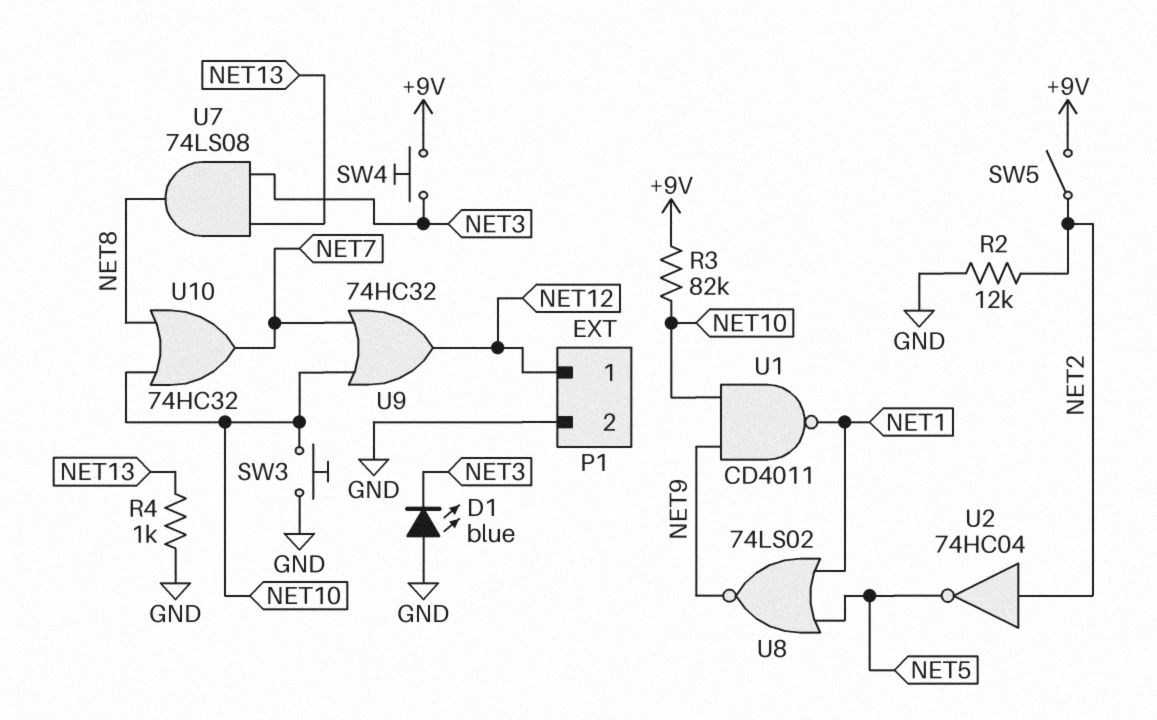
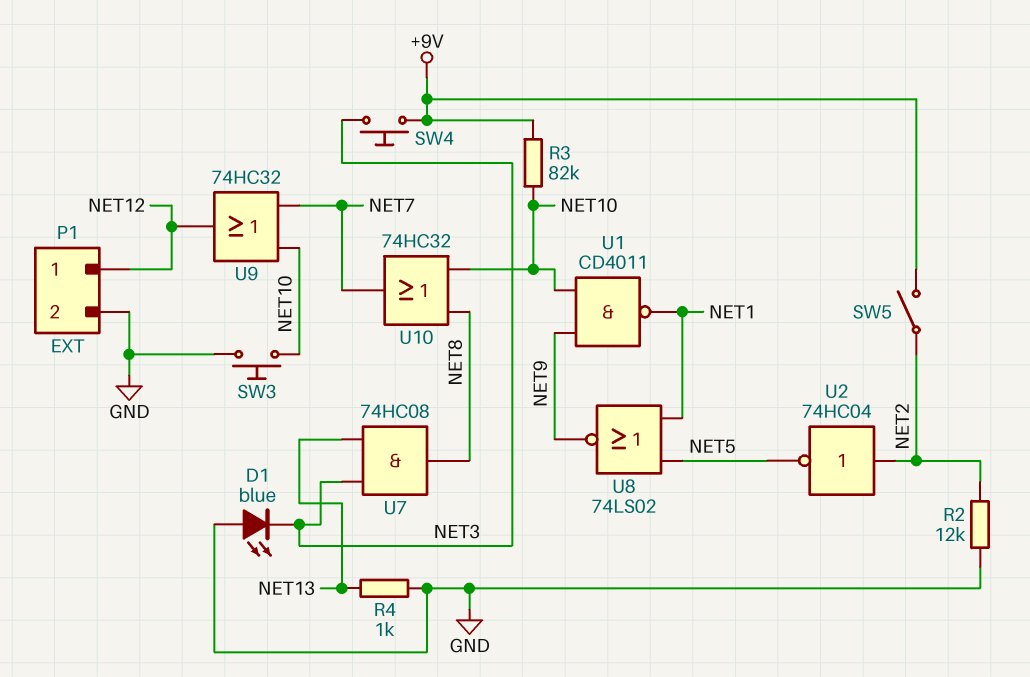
U7: AND 74LS08 (in NET3, in NET13, out NET8) -> AND 74HC08 (in NET3, in NET13, out NET8)

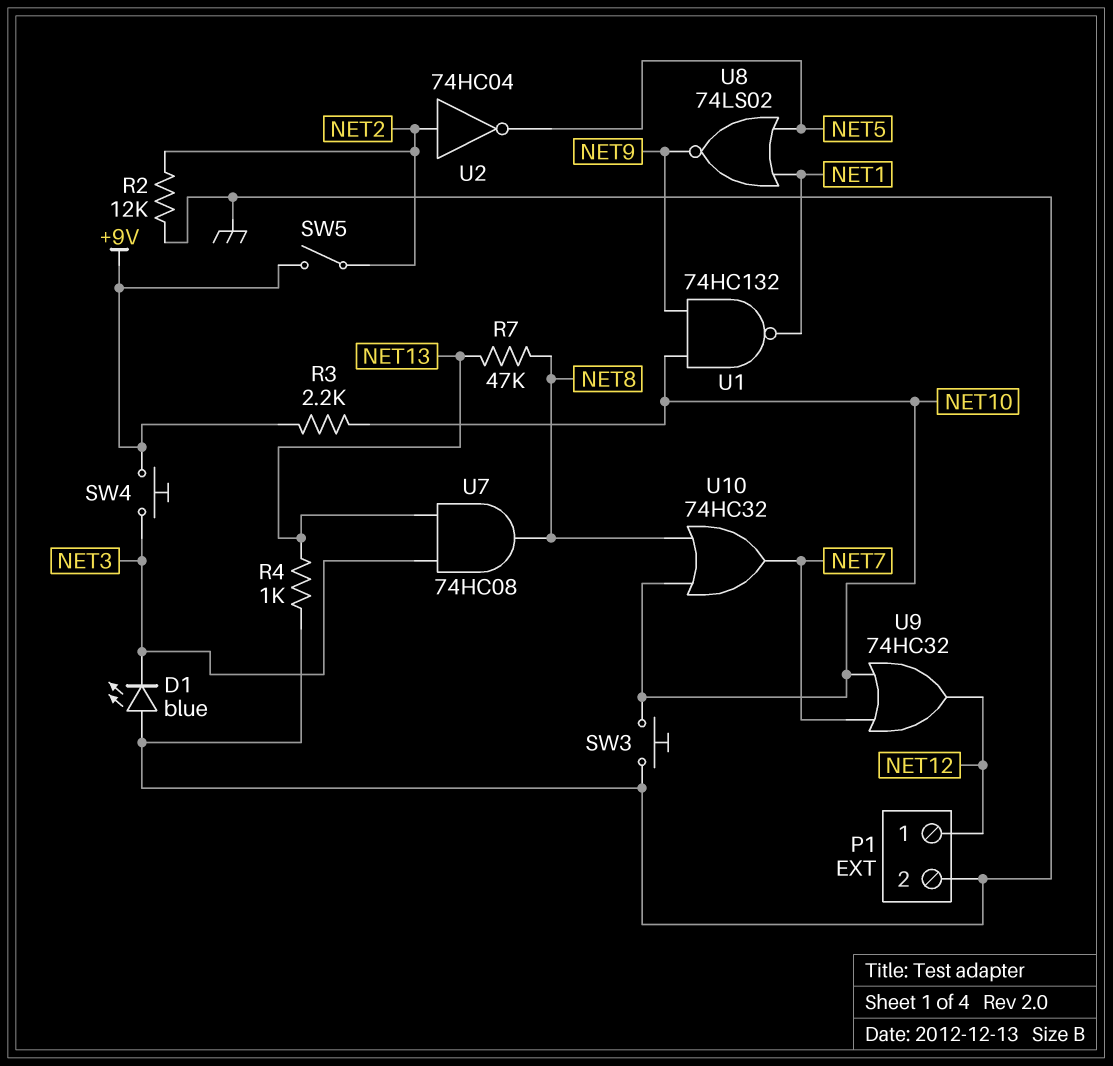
R3: 82k (+9V, NET10) -> 2.2k (+9V, NET10)
R7: none -> 47k (NET8, NET13)
U1: NAND CD4011 (in NET9, in NET10, out NET1) -> NAND 74HC132 (in NET9, in NET10, out NET1)

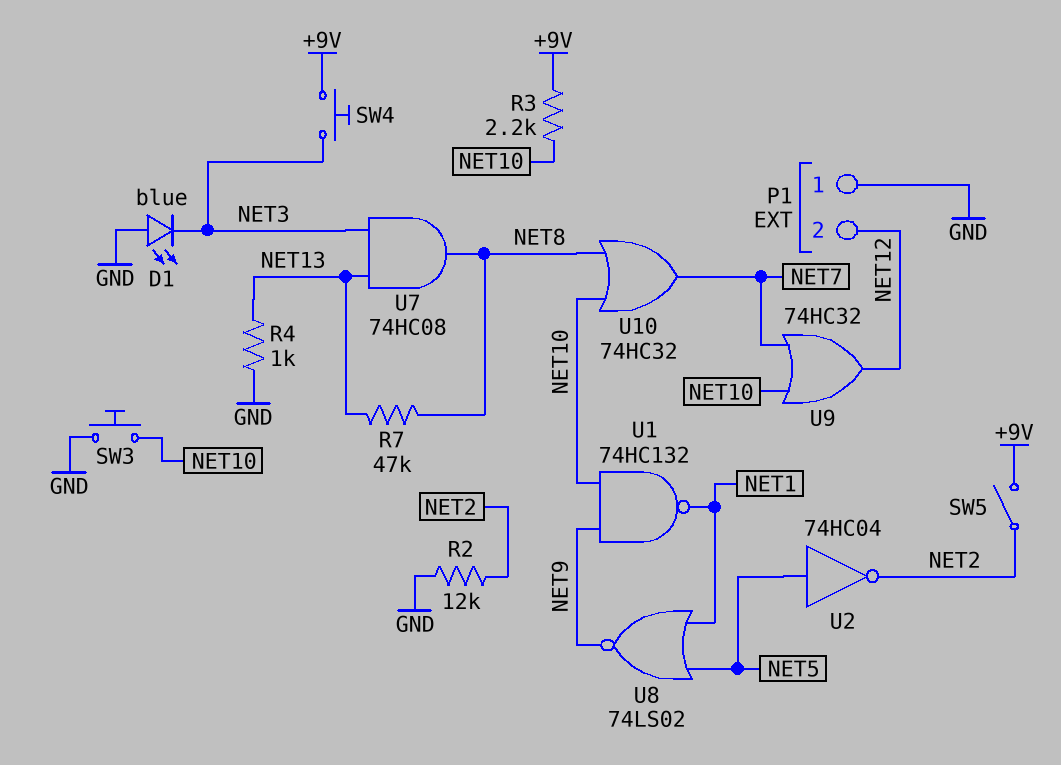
P1 pin 1: NET12 -> GND
P1 pin 2: GND -> NET12
U2: NOT 74HC04 (in NET2, out NET5) -> NOT 74HC04 (in NET5, out NET2)

